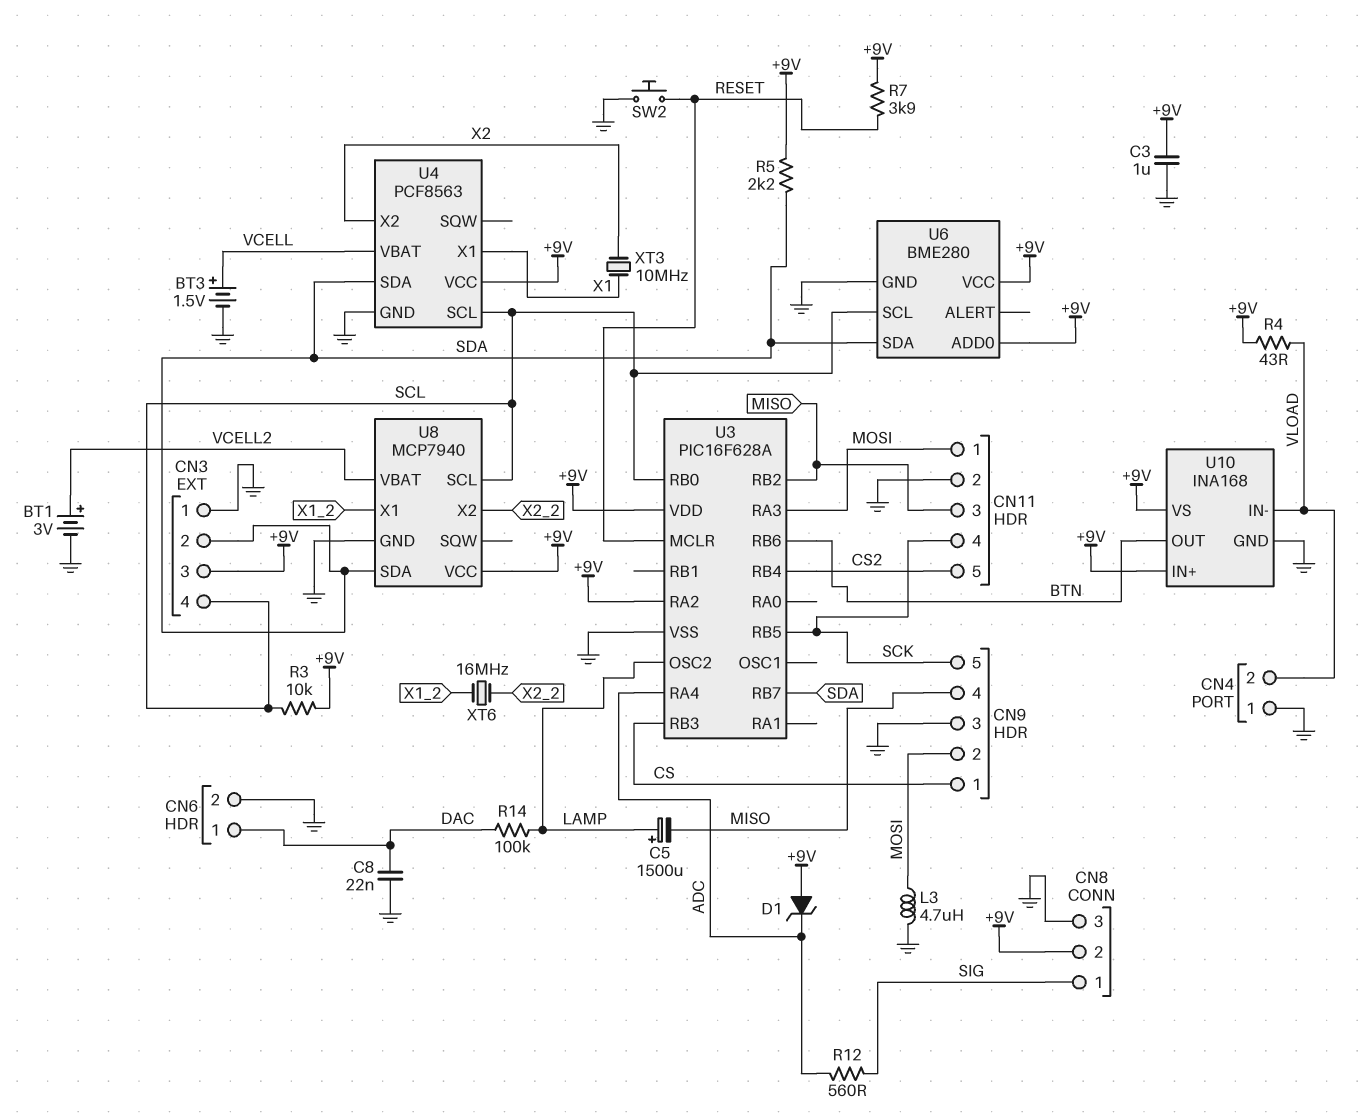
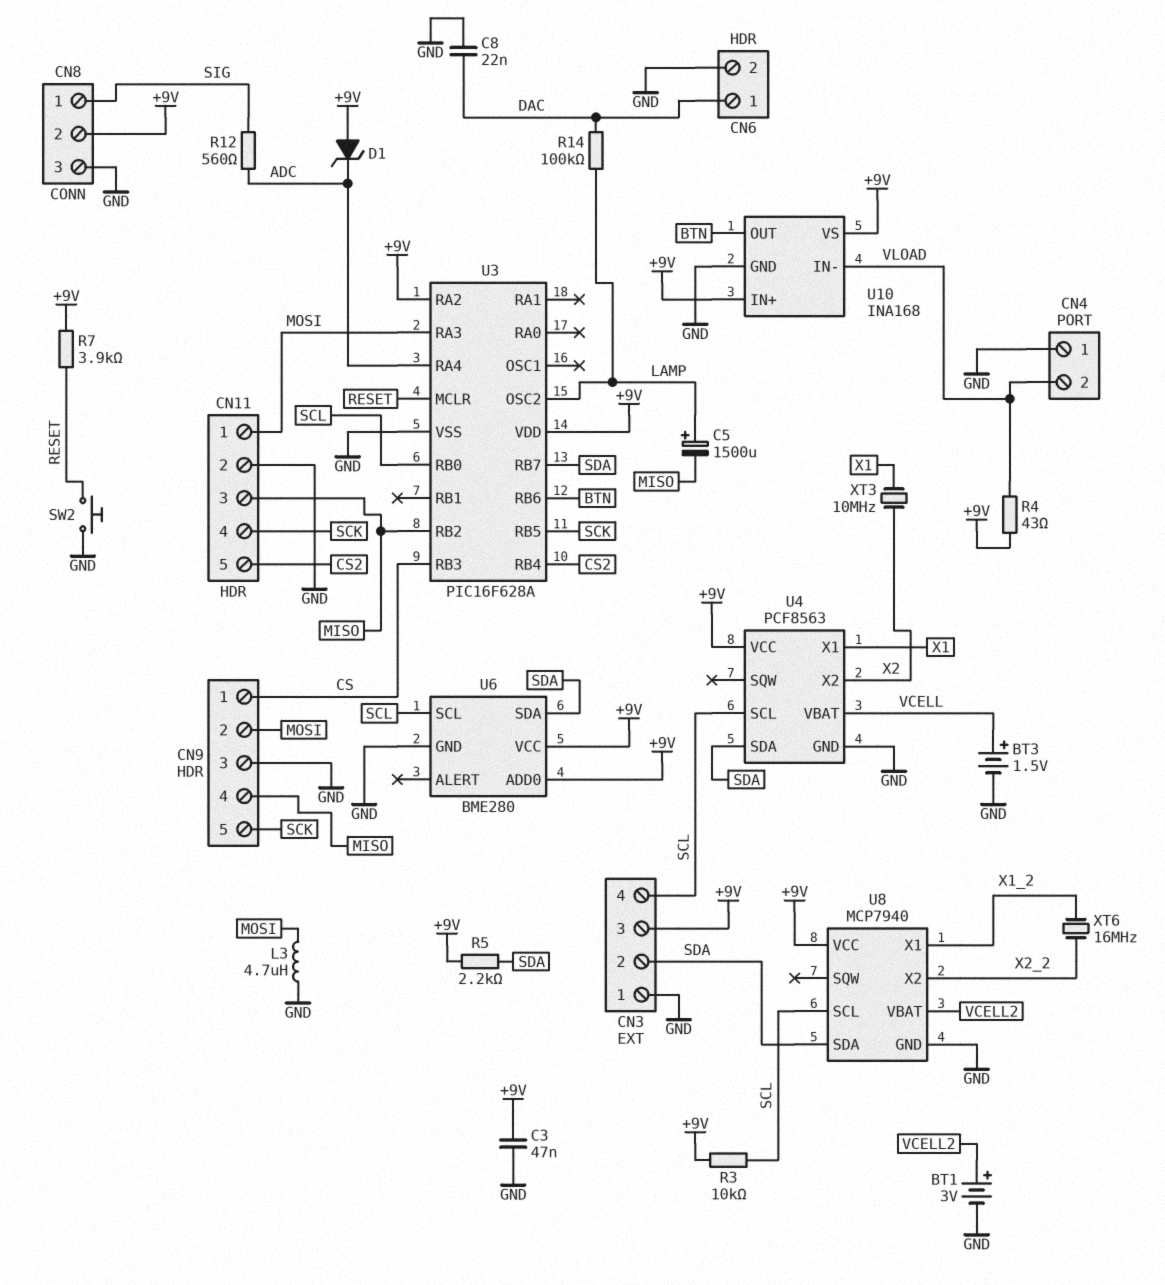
C3: 1uF (+9V, GND) -> 47nF (+9V, GND)

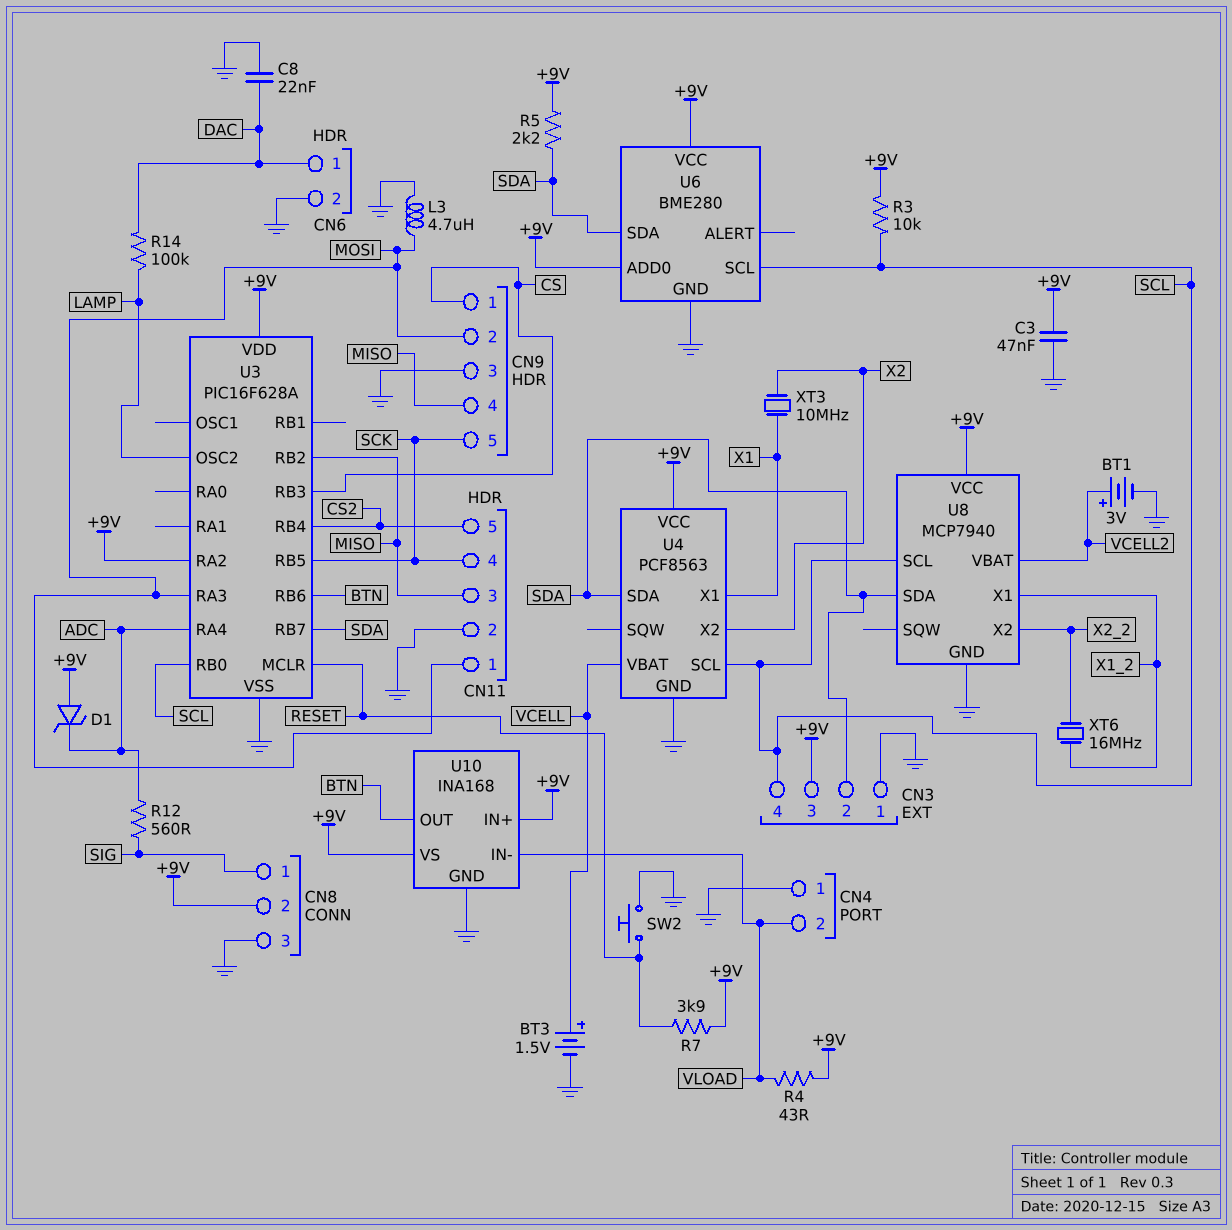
C5: 1500uF (plus LAMP, minus MISO) -> none

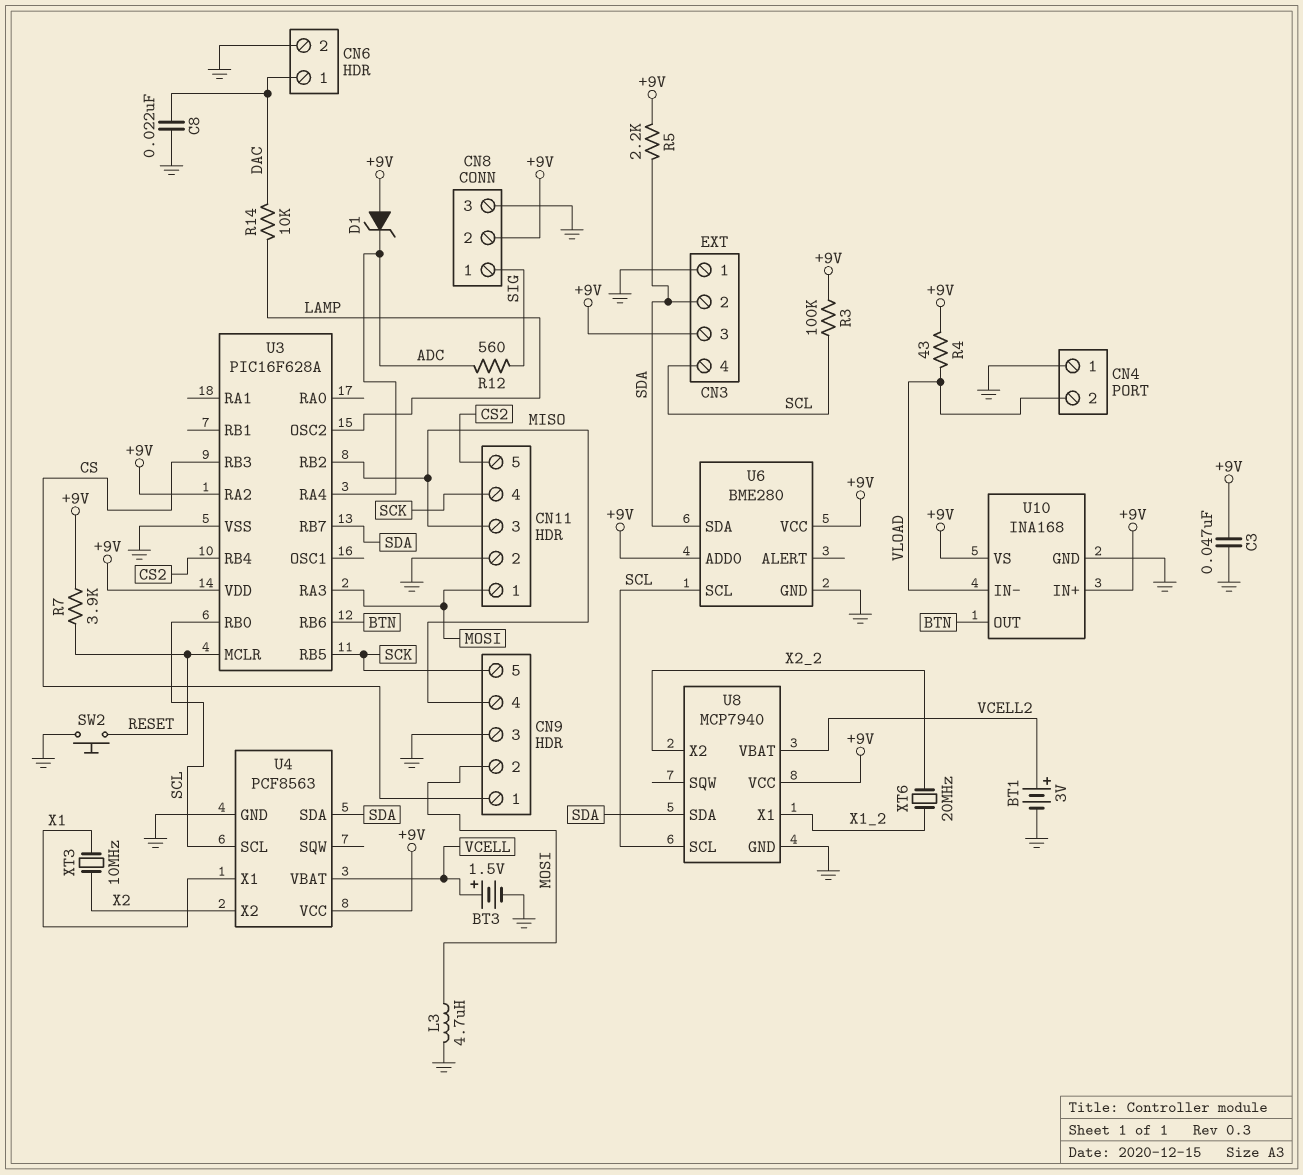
R3: 10k (+9V, SCL) -> 100k (+9V, SCL)
R14: 100k (DAC, LAMP) -> 10k (DAC, LAMP)
XT6: 16MHz (X1_2, X2_2) -> 20MHz (X1_2, X2_2)

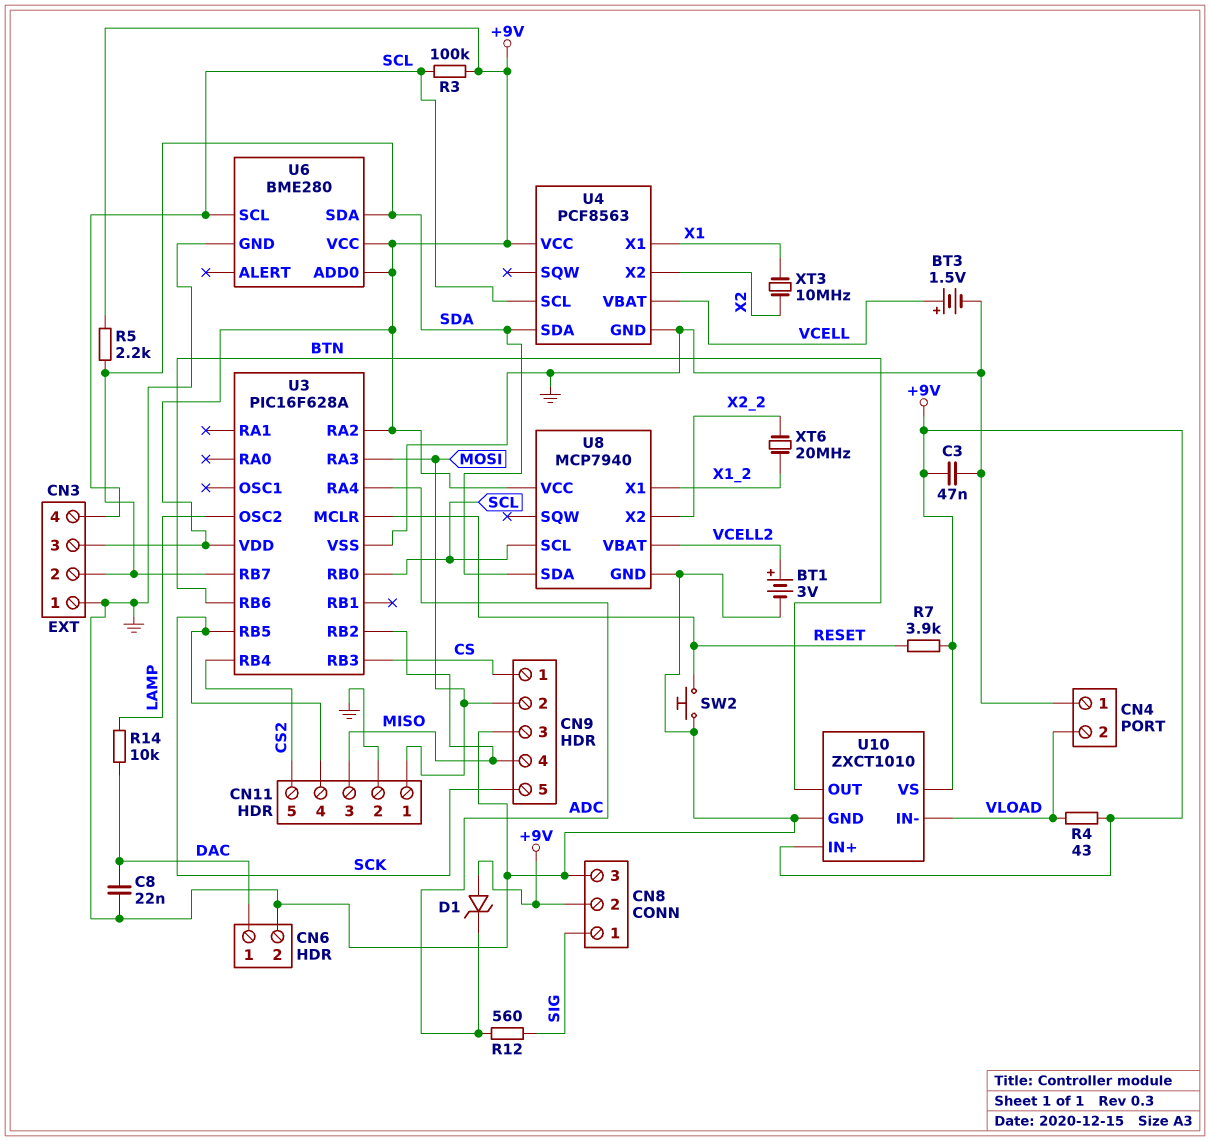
L3: 4.7uH (GND, MOSI) -> none
U10: INA168 -> ZXCT1010

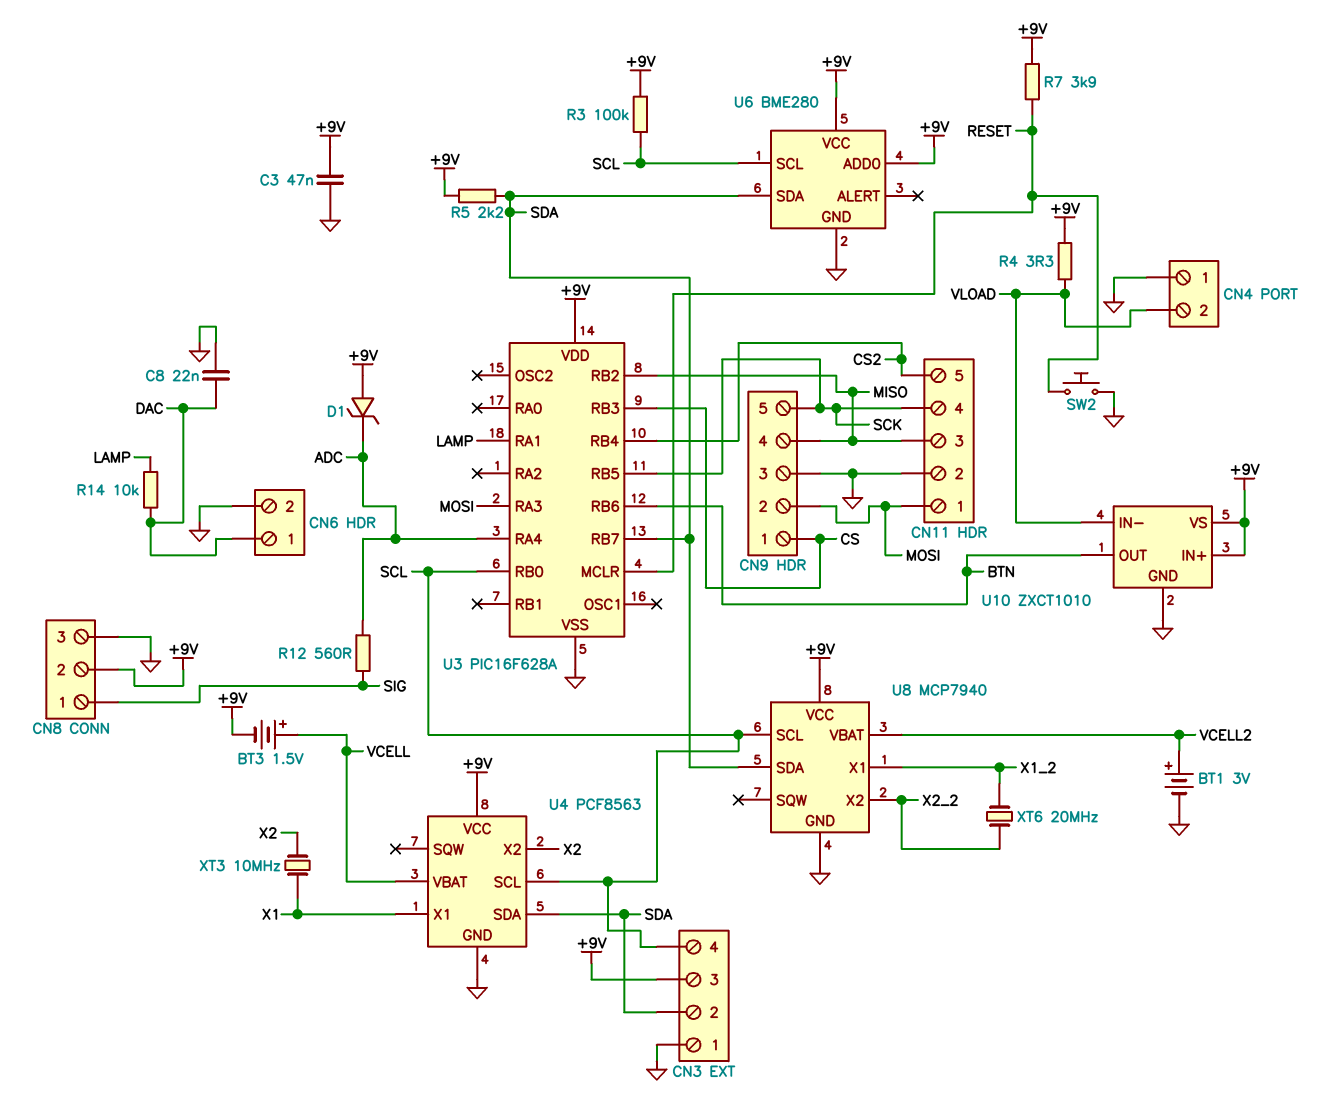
BT3: 1.5V (plus VCELL, minus GND) -> 1.5V (plus VCELL, minus +9V)
R4: 43 (+9V, VLOAD) -> 3.3 (+9V, VLOAD)
U3 pin OSC2: LAMP -> none
U3 pin RA1: none -> LAMP
U3 pin RA2: +9V -> none

